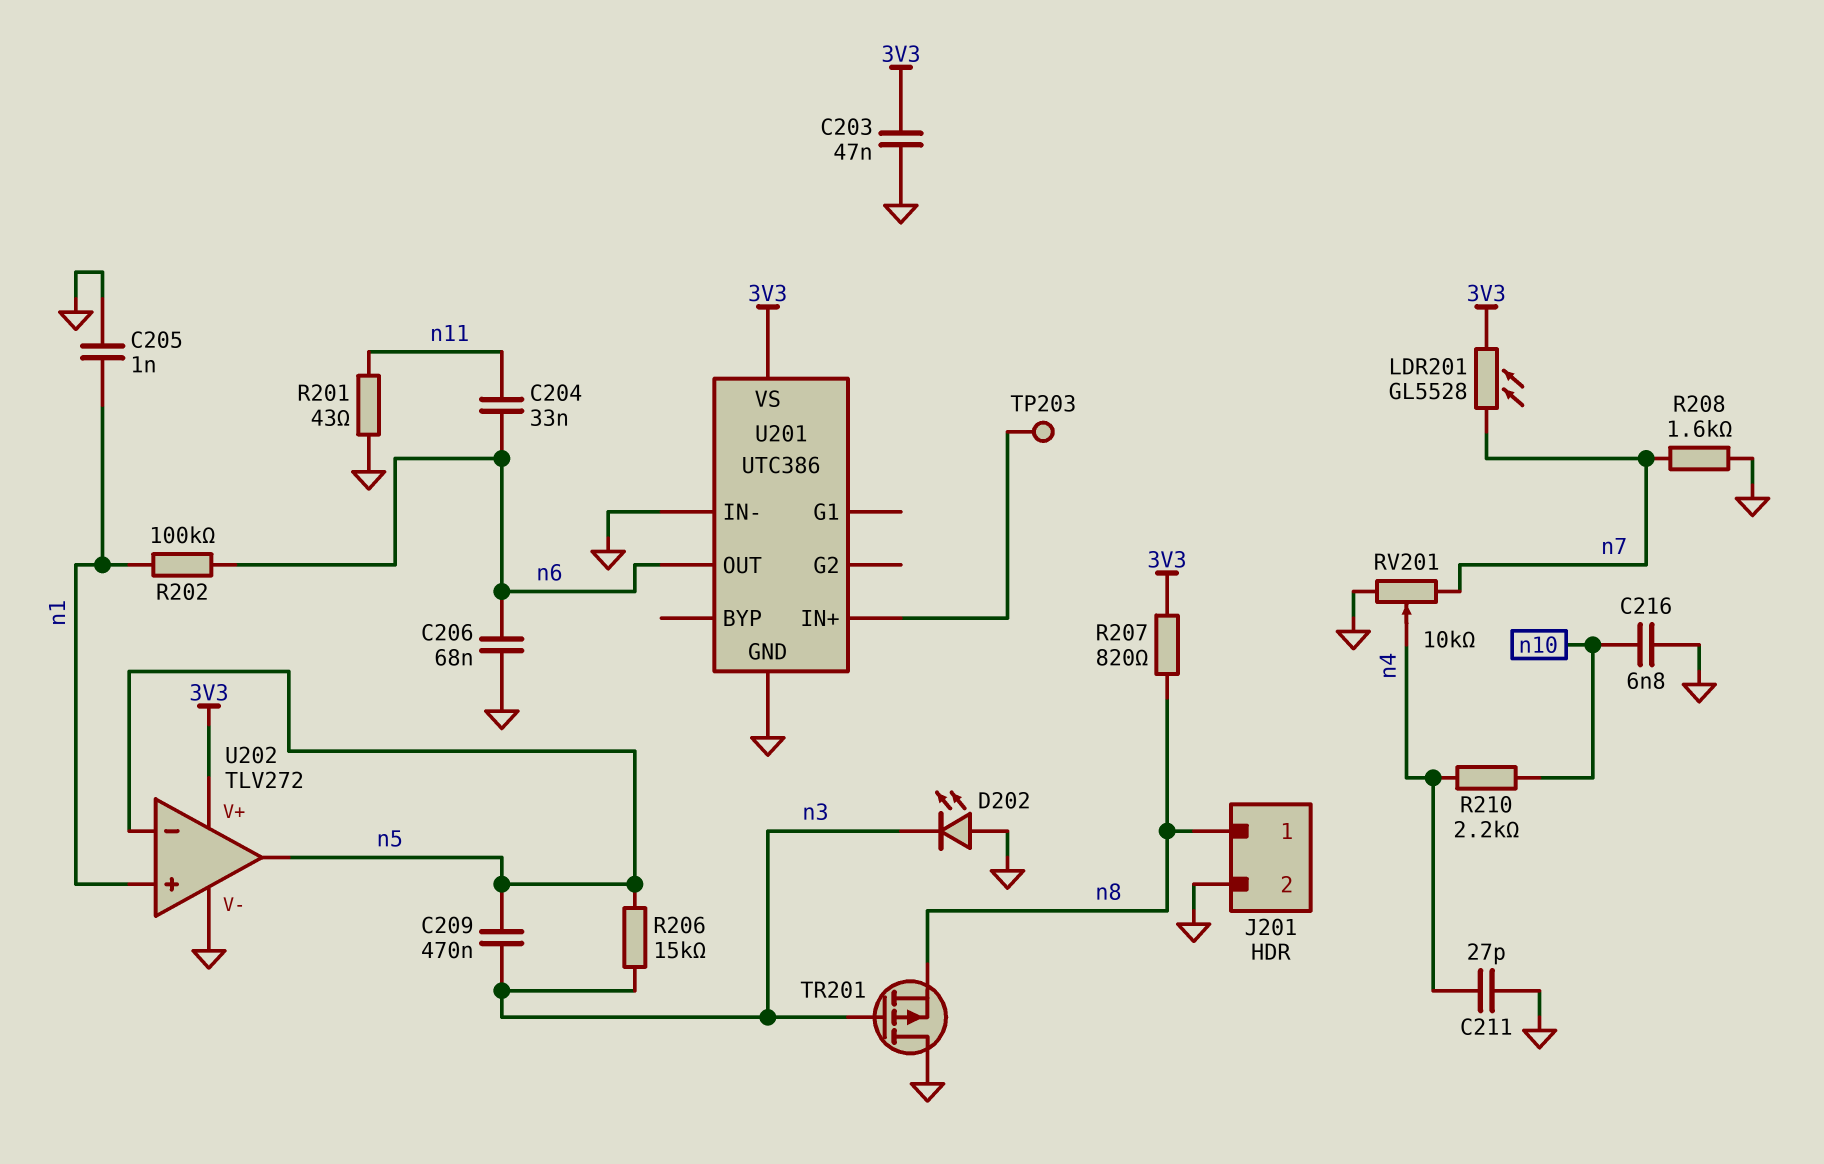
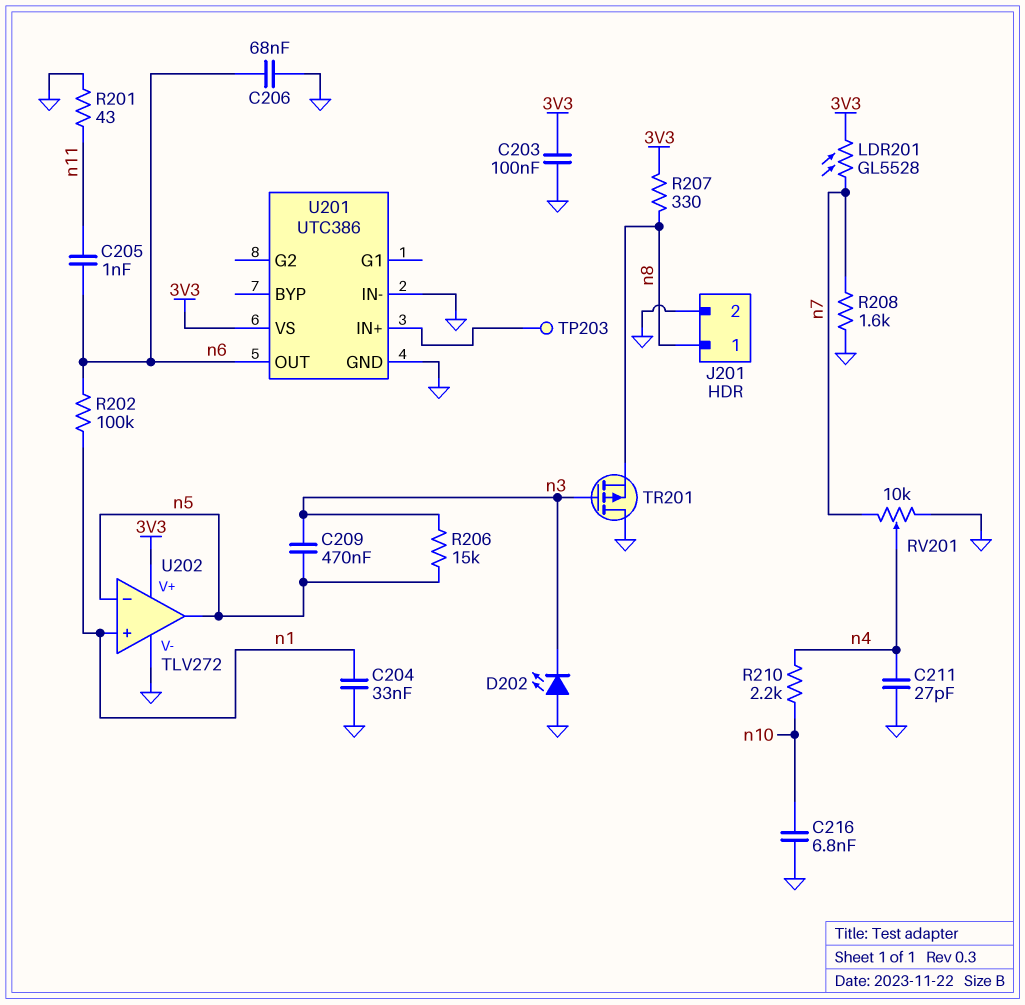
C203: 47nF (3V3, GND) -> 100nF (3V3, GND)
C204: 33nF (n6, n11) -> 33nF (GND, n1)
C205: 1nF (GND, n1) -> 1nF (n6, n11)
R207: 820 (3V3, n8) -> 330 (3V3, n8)

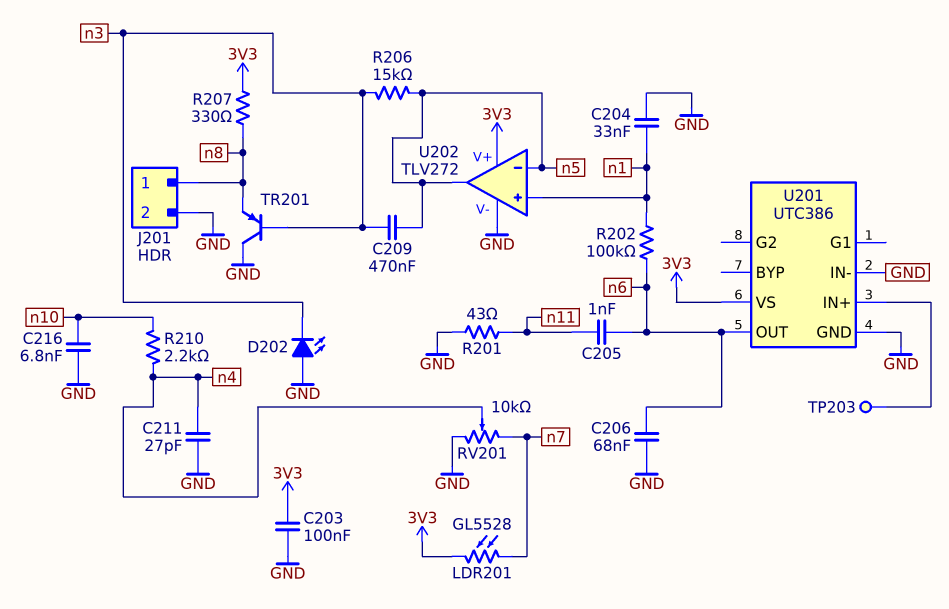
R208: 1.6k (GND, n7) -> none
TR201: PMOS (G n3, D GND, S n8) -> PNP (B n3, C GND, E n8)

